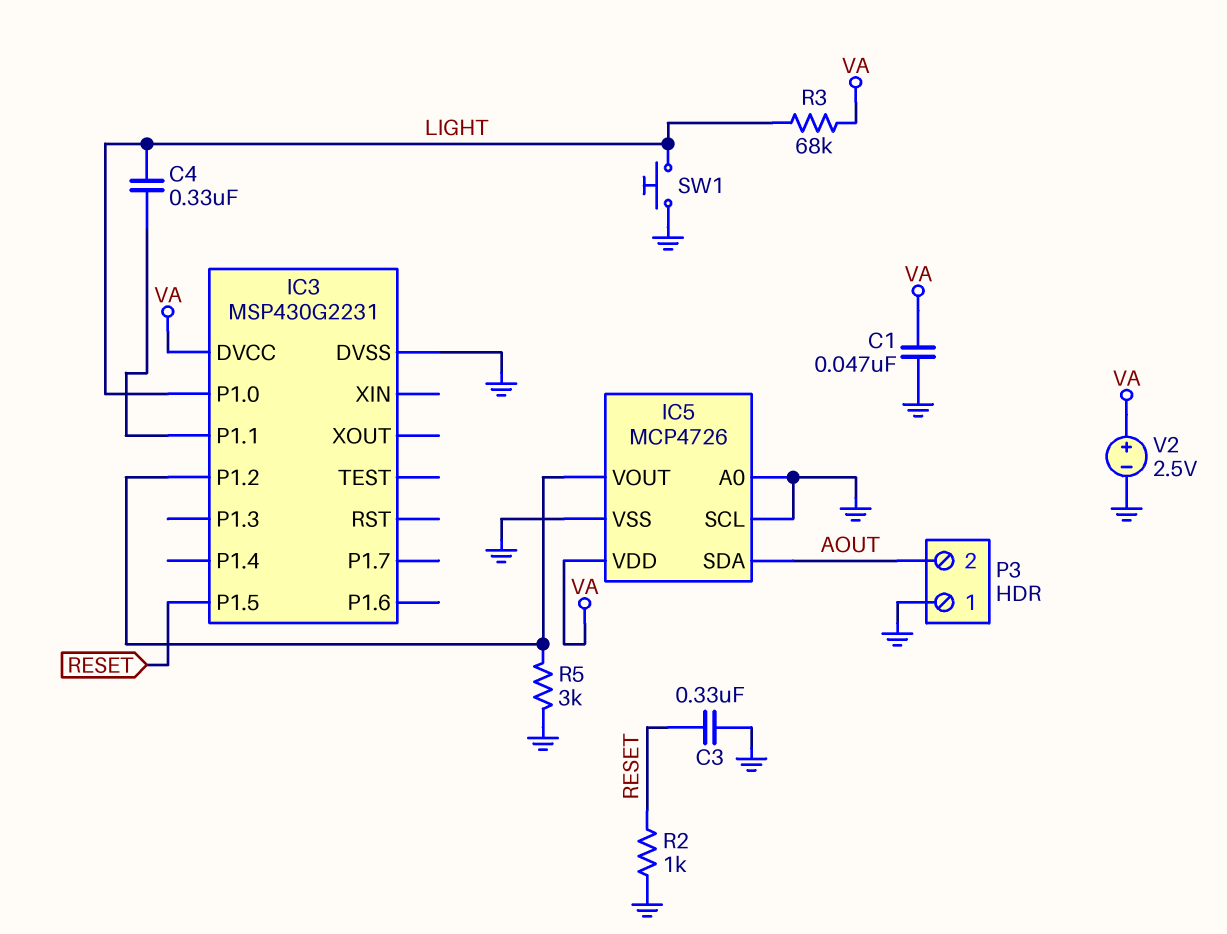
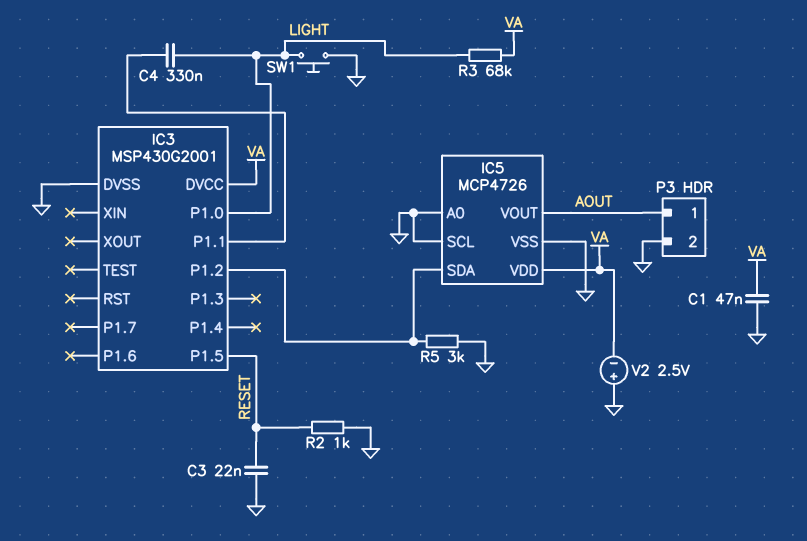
C3: 330nF (GND, RESET) -> 22nF (GND, RESET)
IC3: MSP430G2231 -> MSP430G2001
IC5 pin SDA: AOUT -> IC3/P1.2
IC5 pin VOUT: IC3/P1.2 -> AOUT
P3 pin 1: GND -> AOUT
P3 pin 2: AOUT -> GND
V2: 2.5V (plus VA, minus GND) -> 2.5V (plus GND, minus VA)

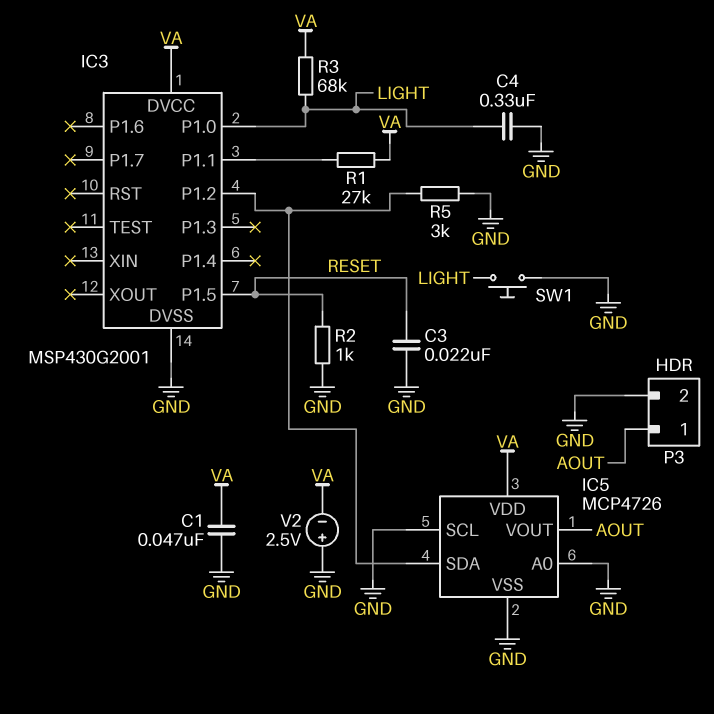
C4: 330nF (IC3/P1.1, LIGHT) -> 330nF (GND, LIGHT)
R1: none -> 27k (IC3/P1.1, VA)

